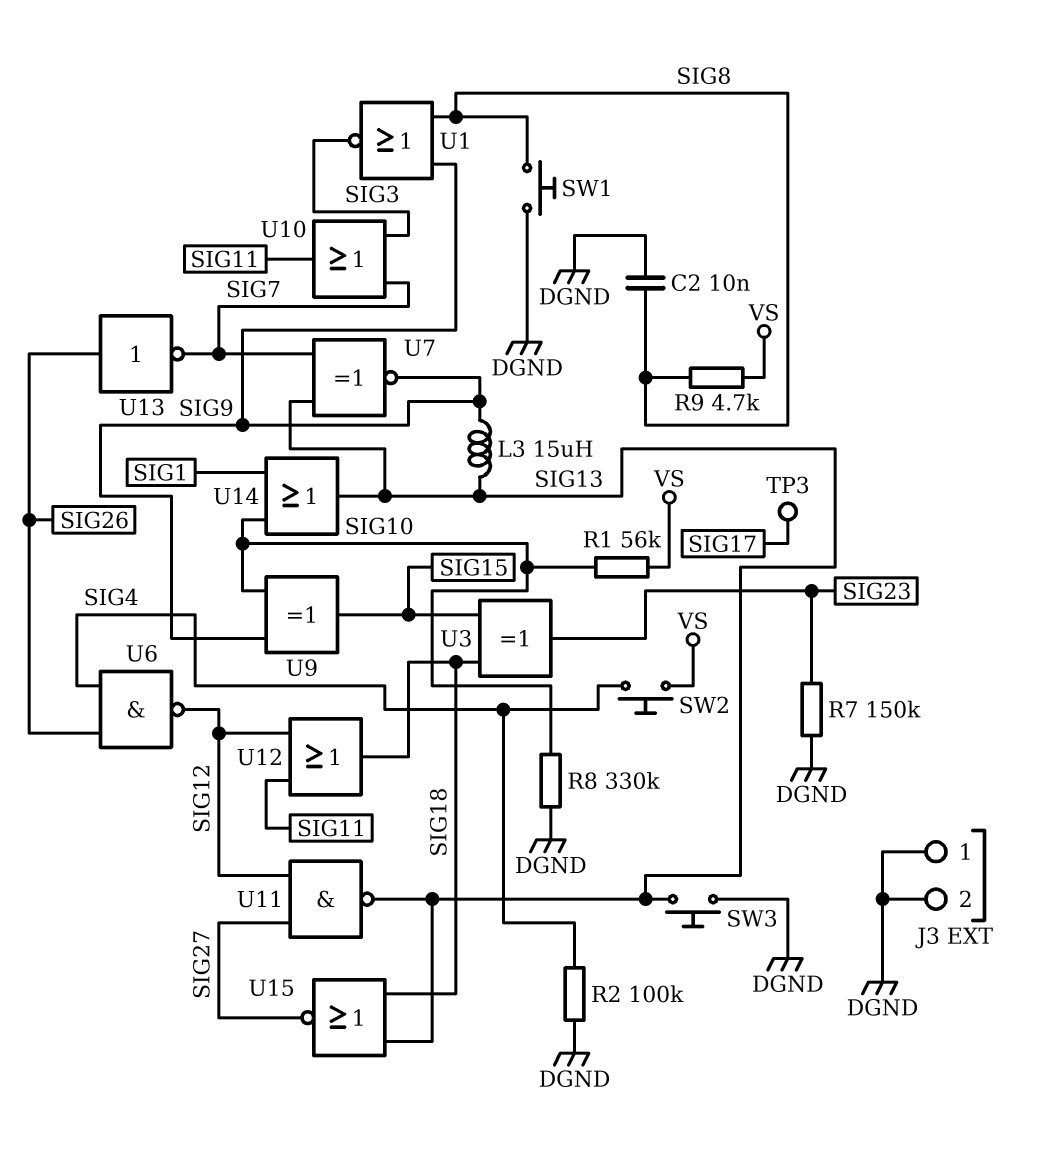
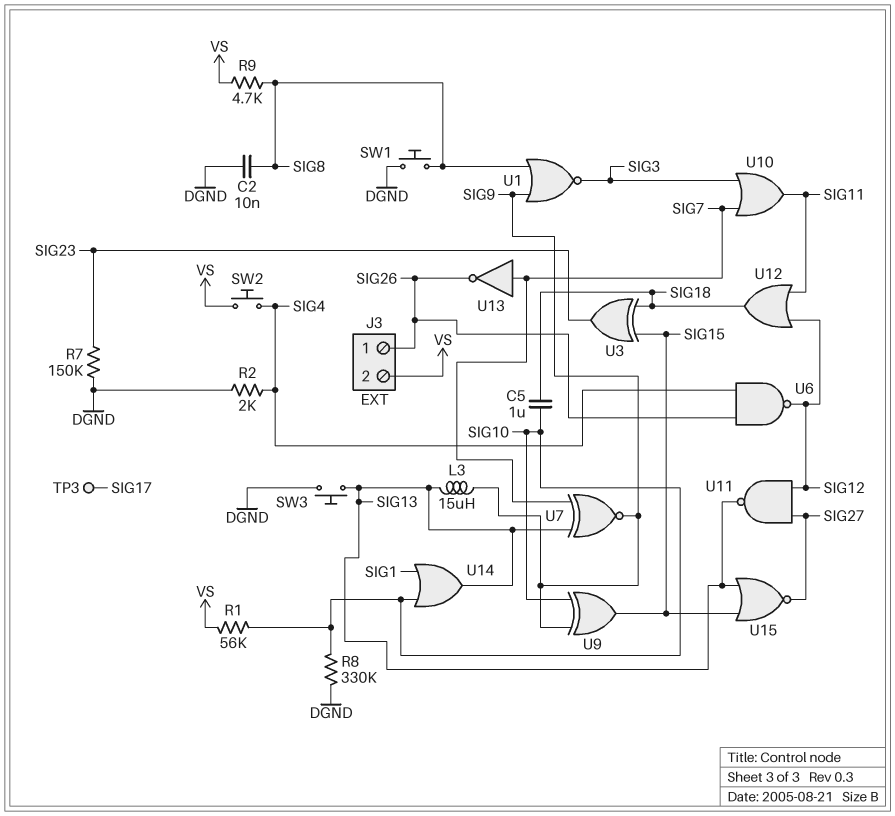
C5: none -> 1uF (SIG10, SIG18)
J3 pin 1: DGND -> SIG26
J3 pin 2: DGND -> VS
R2: 100k (DGND, SIG4) -> 2k (DGND, SIG4)
U13: NOT (in SIG26, out SIG7) -> NOT (in SIG7, out SIG26)
U15: NOR (in SIG13, in SIG18, out SIG27) -> NOR (in SIG13, in SIG15, out SIG27)

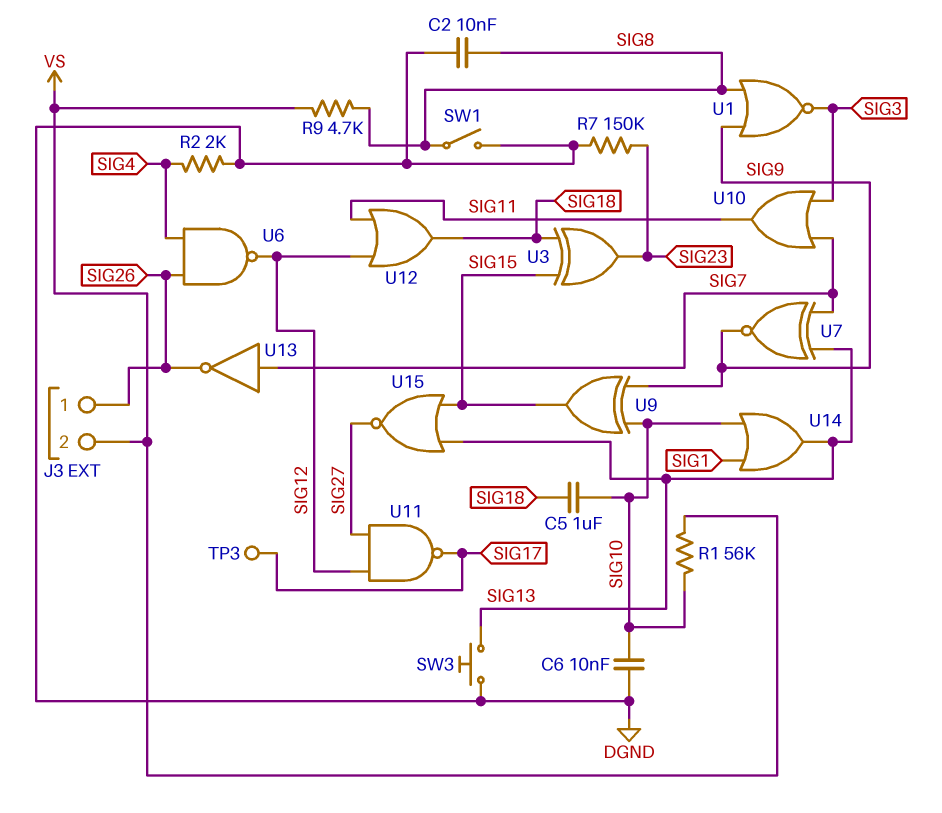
C6: none -> 10nF (DGND, SIG10)
L3: 15uH (SIG9, SIG13) -> none
R8: 330k (DGND, SIG10) -> none
SW1: button (DGND, SIG8) -> switch (DGND, SIG8)
SW2: button (SIG4, VS) -> none
U11: NAND (in SIG12, in SIG27, out SIG13) -> NAND (in SIG12, in SIG27, out SIG17)

